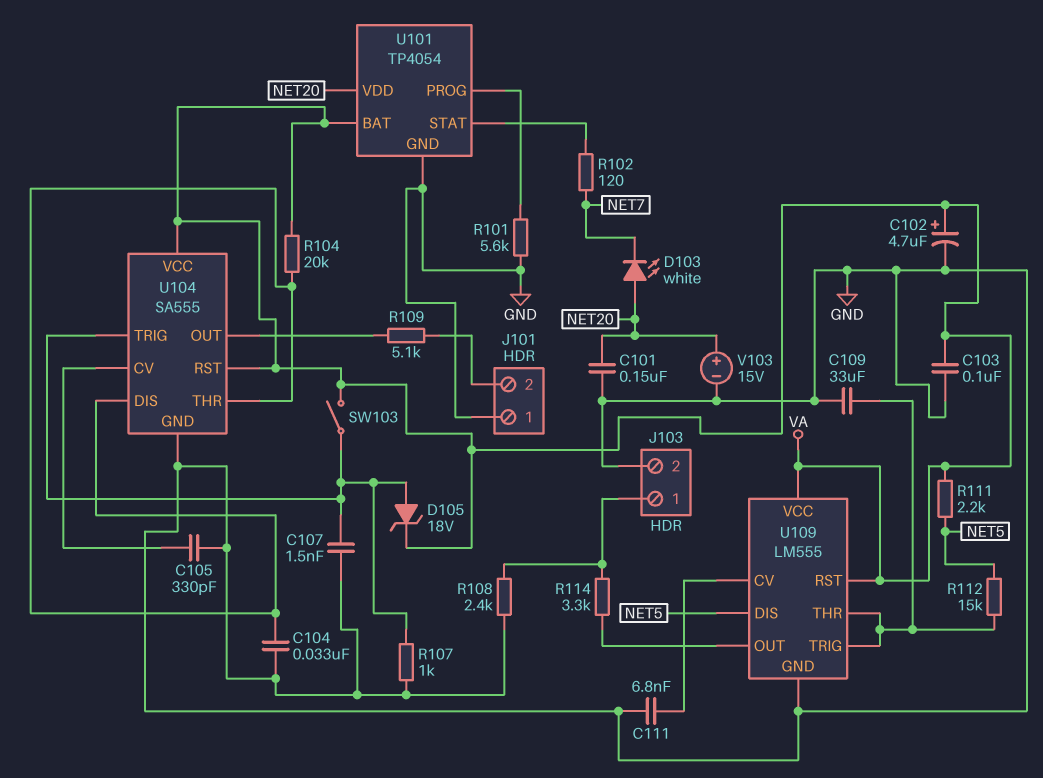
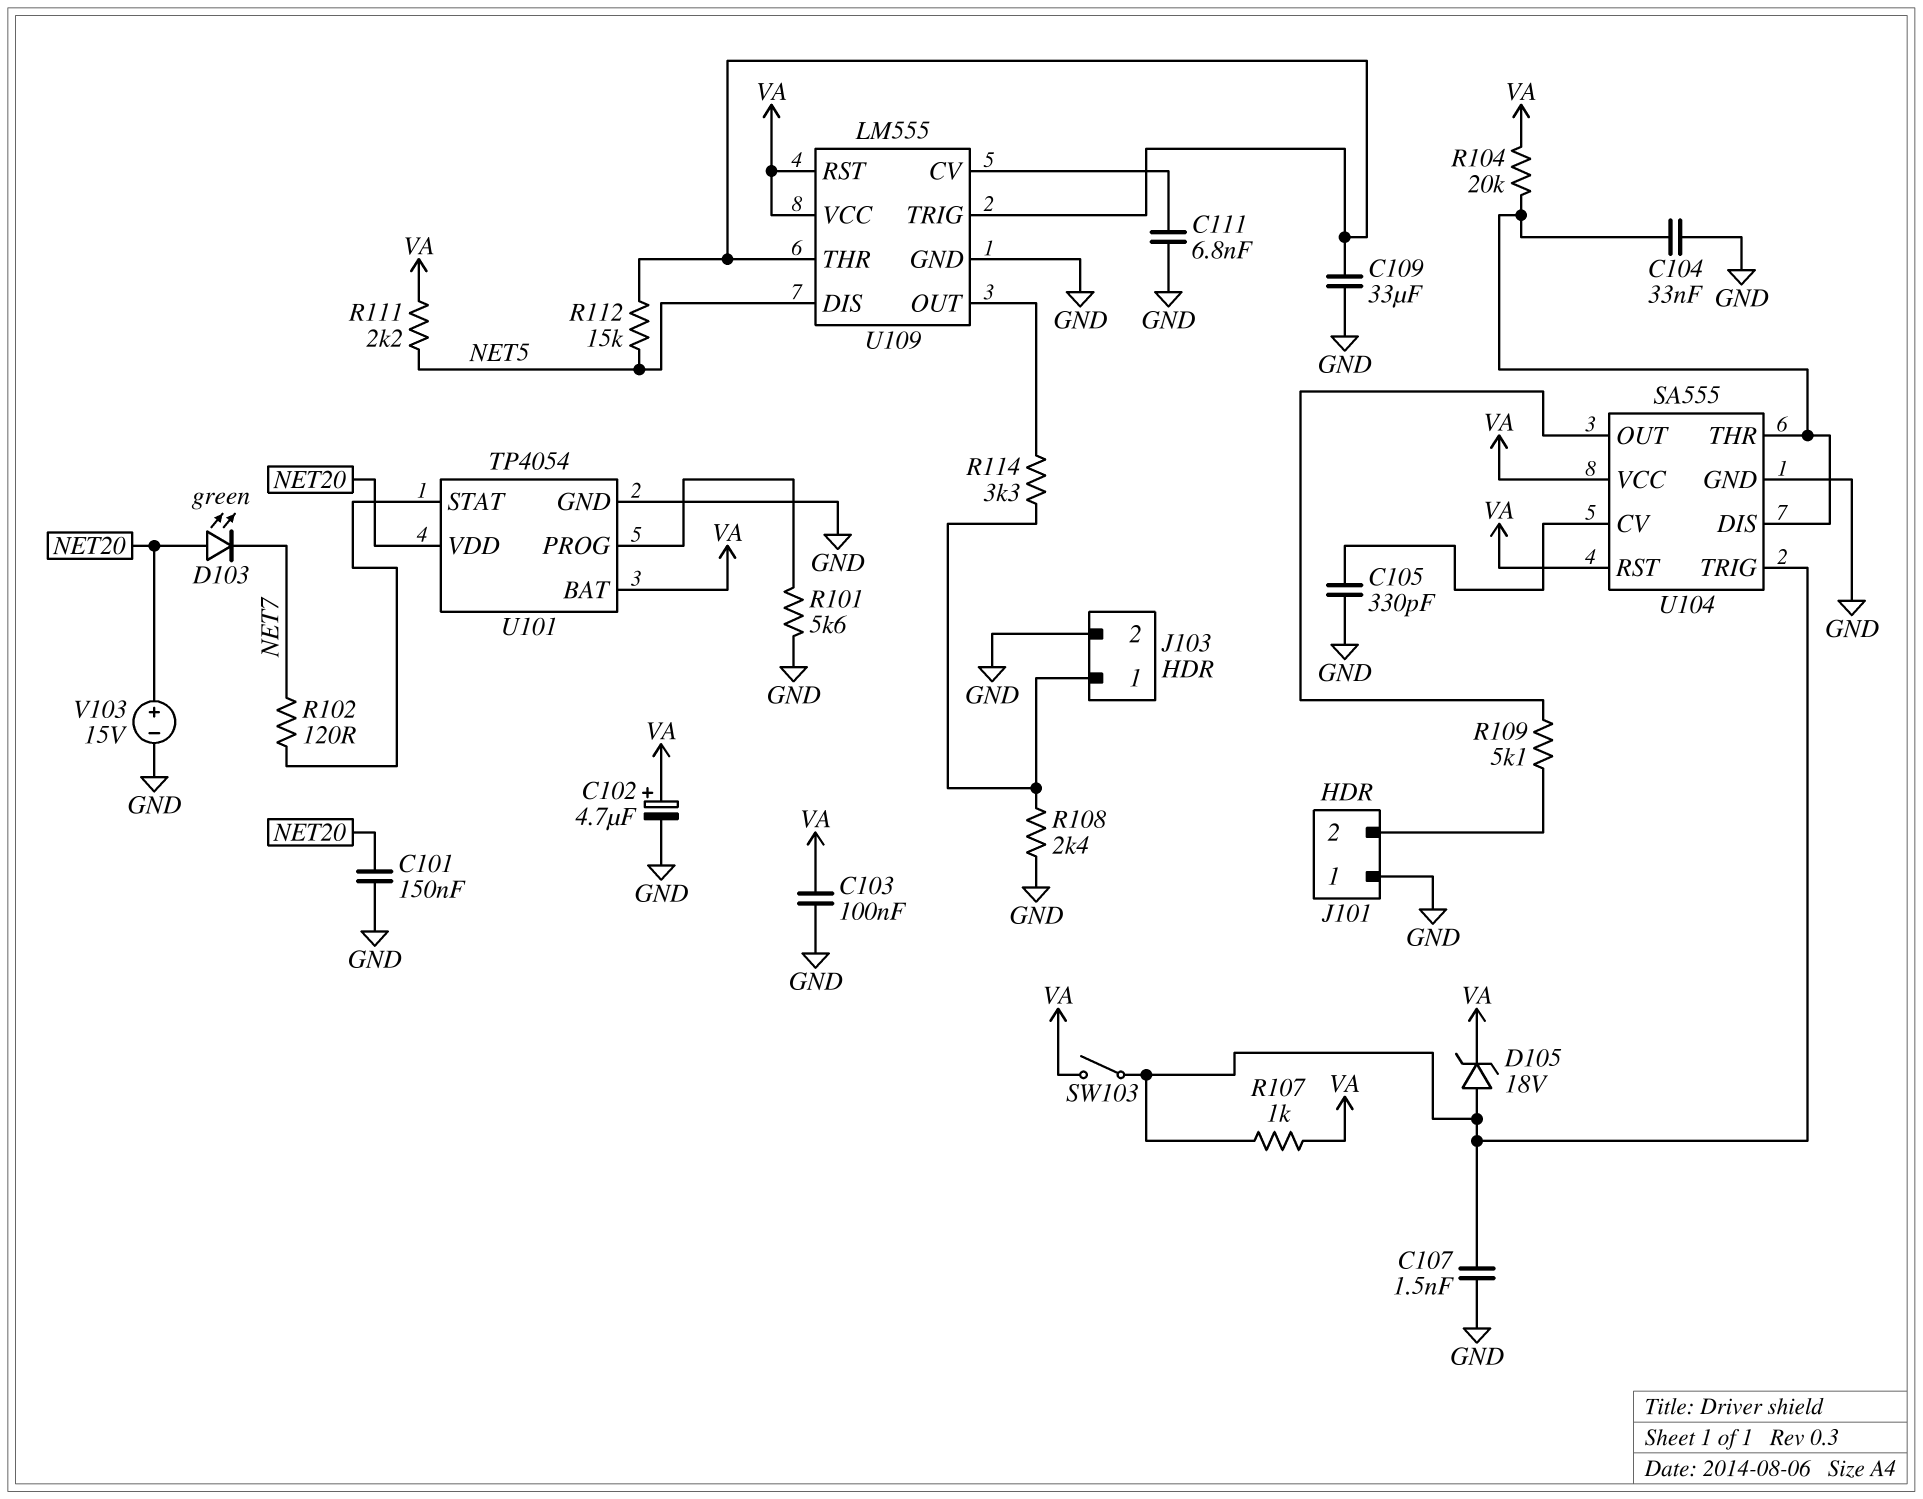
D103: LED white (A NET20, K NET7) -> LED green (A NET20, K NET7)
R107: 1k (GND, U104/TRIG) -> 1k (U104/TRIG, VA)

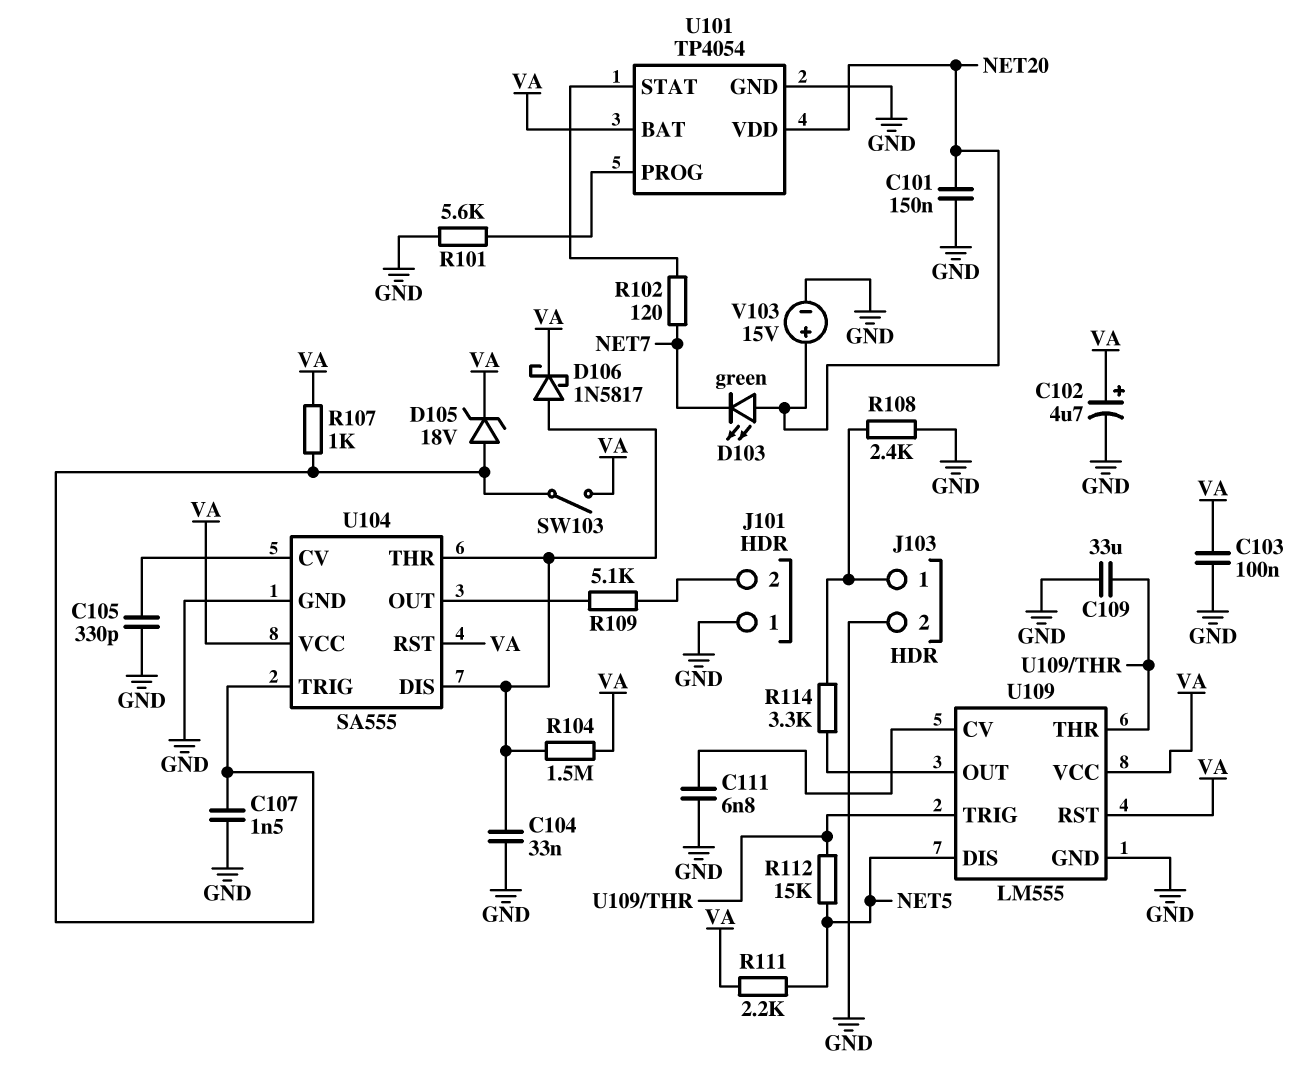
D106: none -> schottky 1N5817 (A U104/DIS, K VA)
R104: 20k (U104/DIS, VA) -> 1.5M (U104/DIS, VA)

